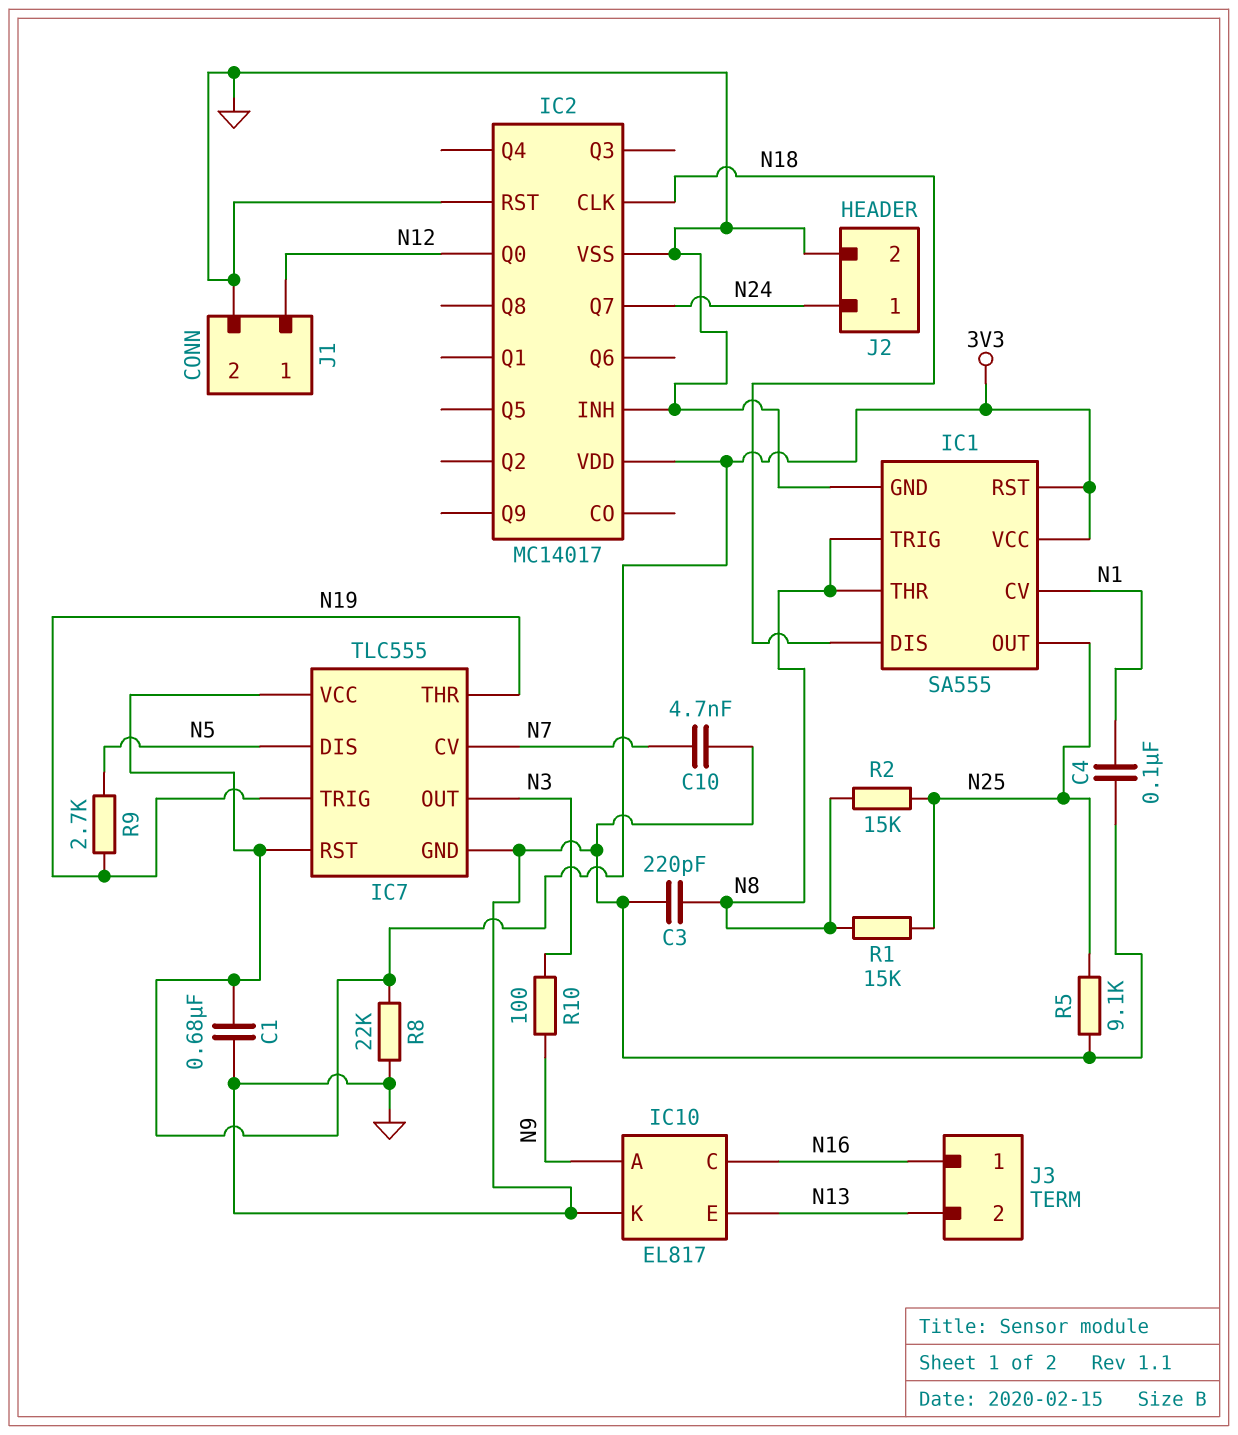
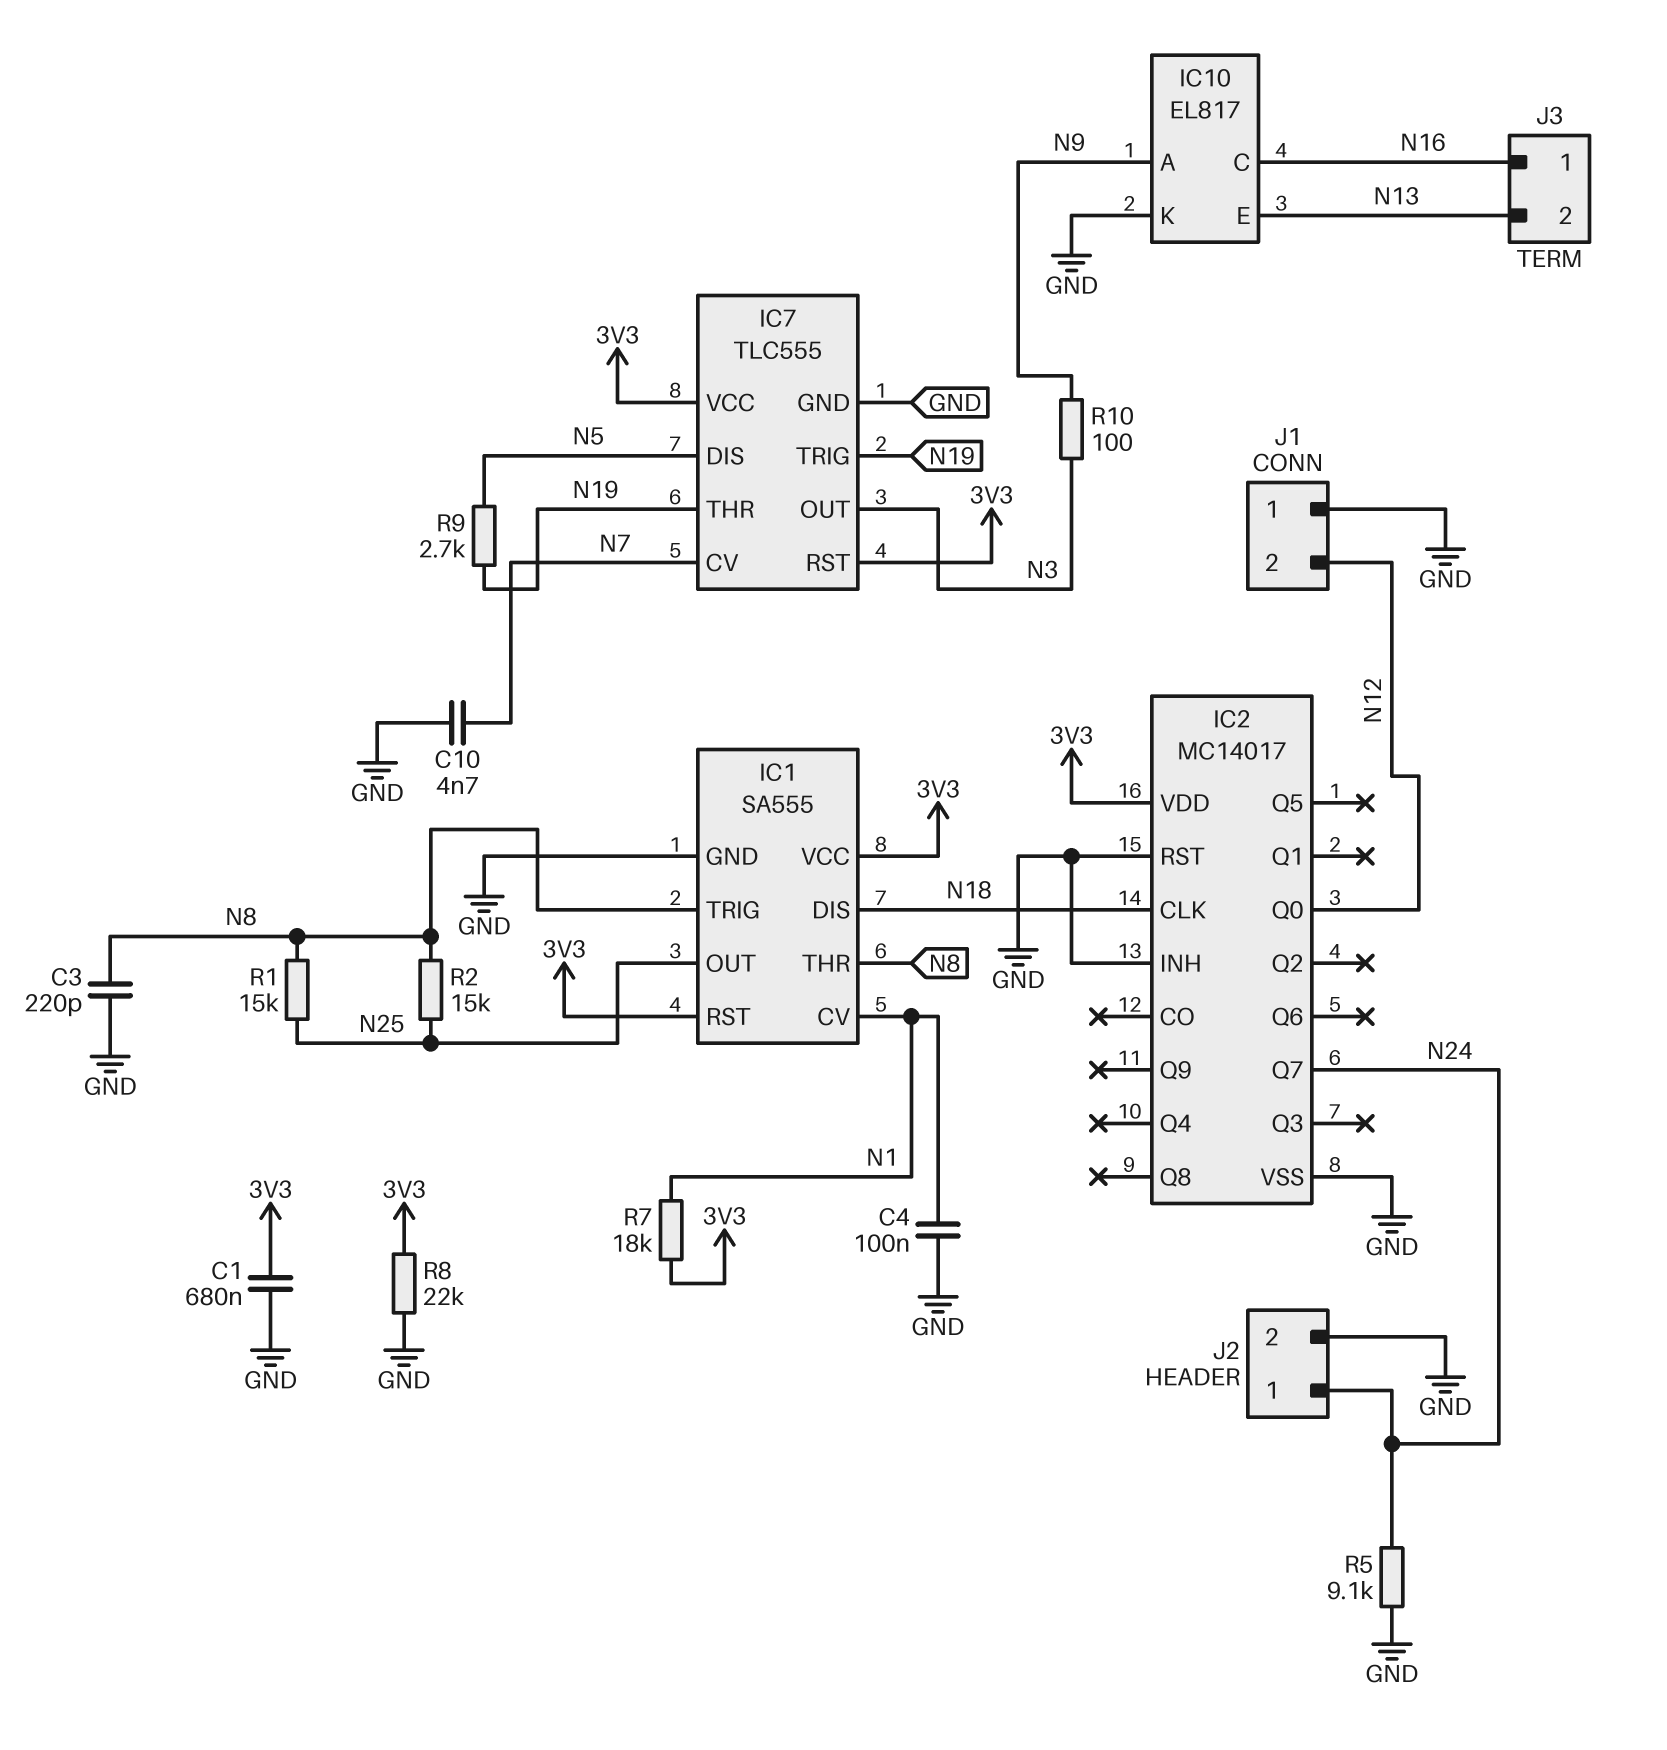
J1 pin 1: N12 -> GND
J1 pin 2: GND -> N12
R5: 9.1k (GND, N25) -> 9.1k (GND, N24)
R7: none -> 18k (3V3, N1)

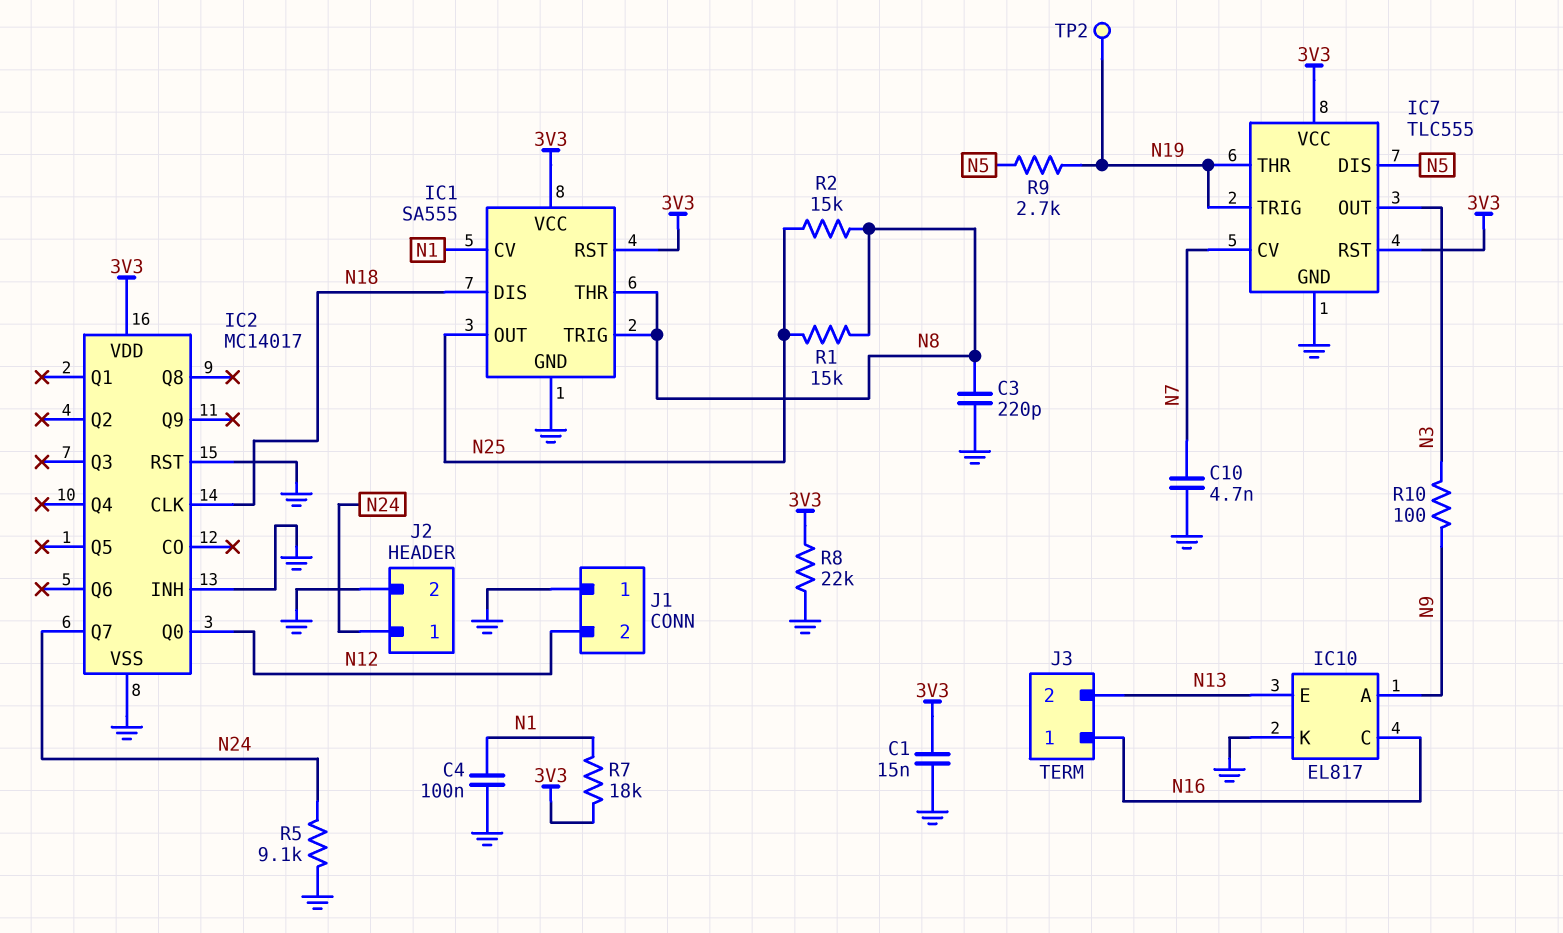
C1: 680nF (3V3, GND) -> 15nF (3V3, GND)
TP2: none -> test point (N19)

